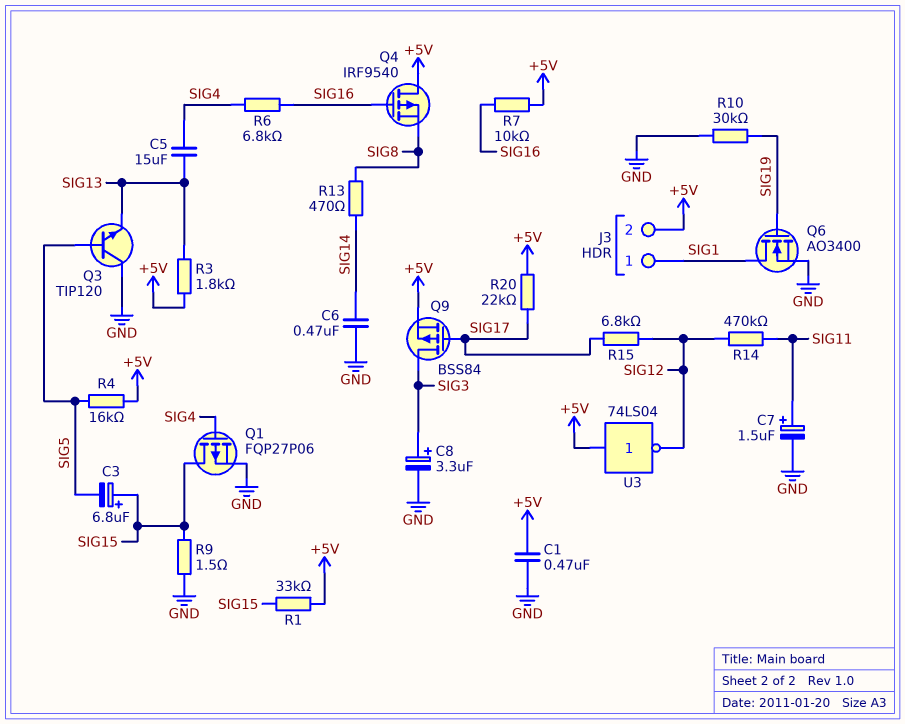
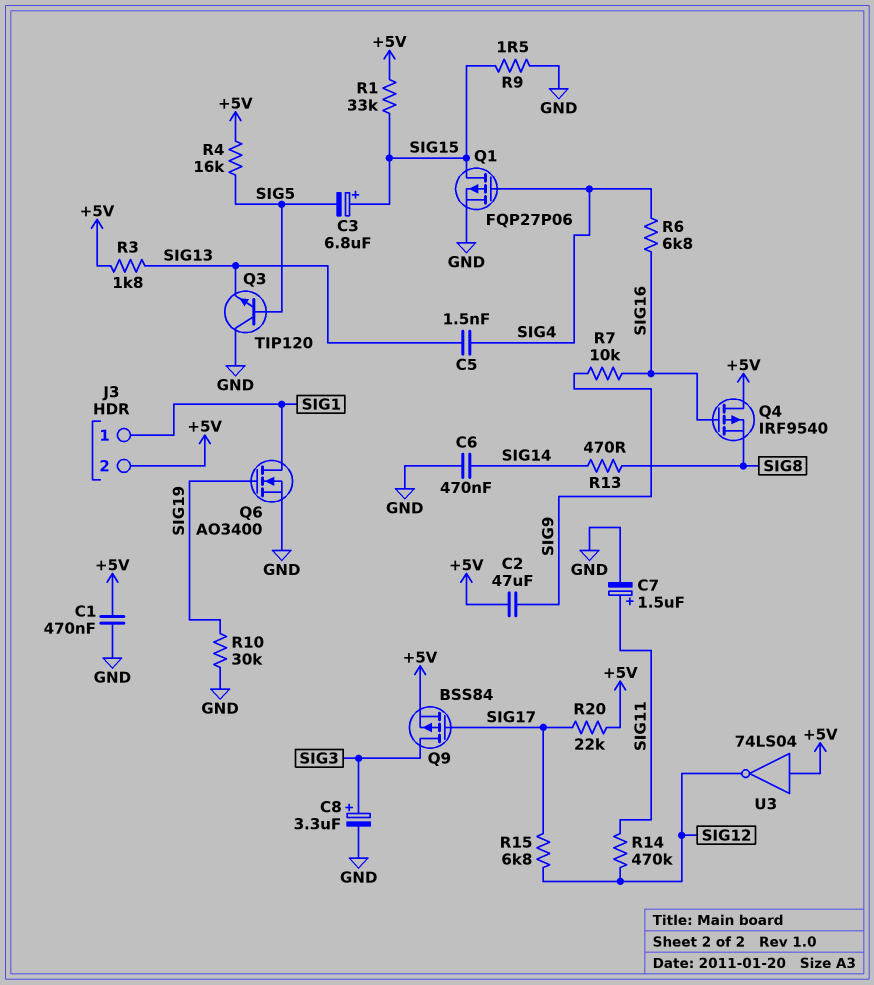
C2: none -> 47uF (+5V, SIG9)
C5: 15uF (SIG4, SIG13) -> 1.5nF (SIG4, SIG13)
R7: 10k (+5V, SIG16) -> 10k (SIG9, SIG16)

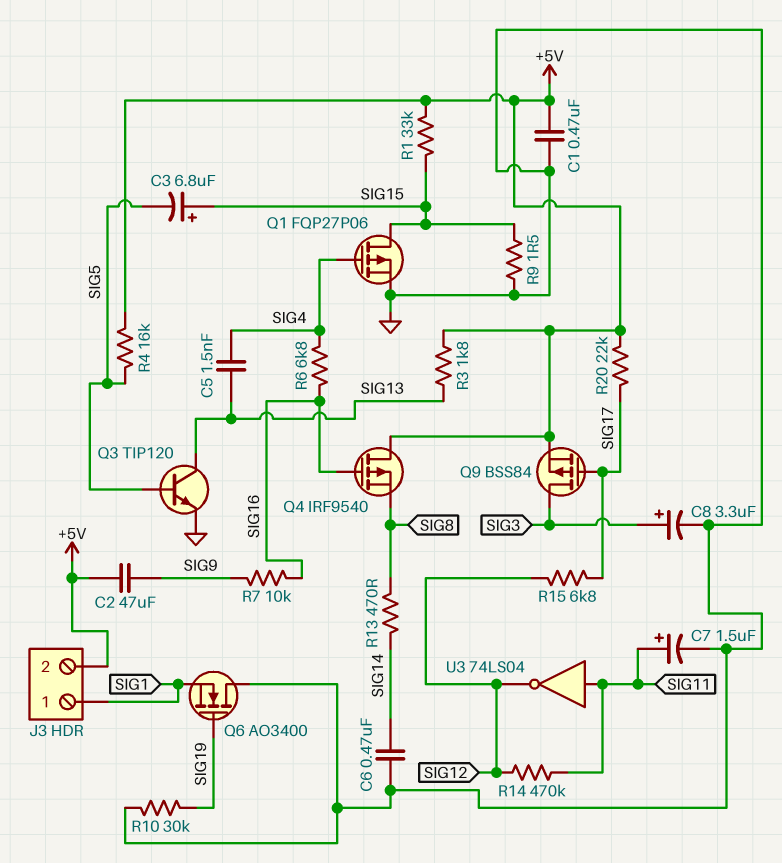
Q3: NPN TIP120 (B SIG5, C GND, E SIG13) -> NPN TIP120 (B SIG5, C SIG13, E GND)
Q6: NMOS AO3400 (G SIG19, D SIG1, S GND) -> NMOS AO3400 (G SIG19, D GND, S SIG1)
U3: NOT 74LS04 (in +5V, out SIG12) -> NOT 74LS04 (in SIG11, out SIG12)

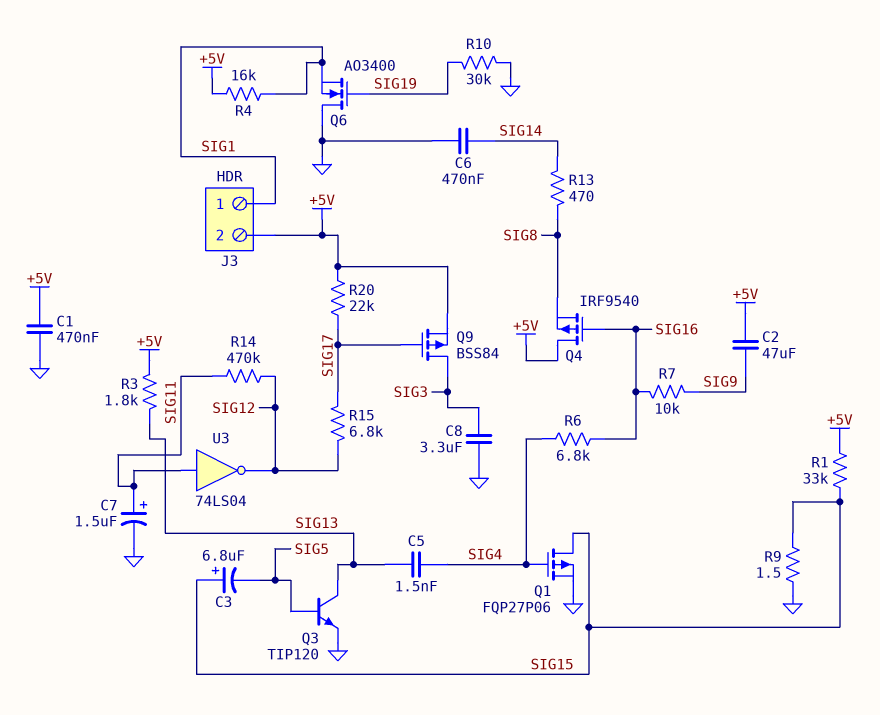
C8: 3.3uF (plus SIG3, minus GND) -> 3.3uF (GND, SIG3)
R4: 16k (+5V, SIG5) -> 16k (+5V, SIG1)

